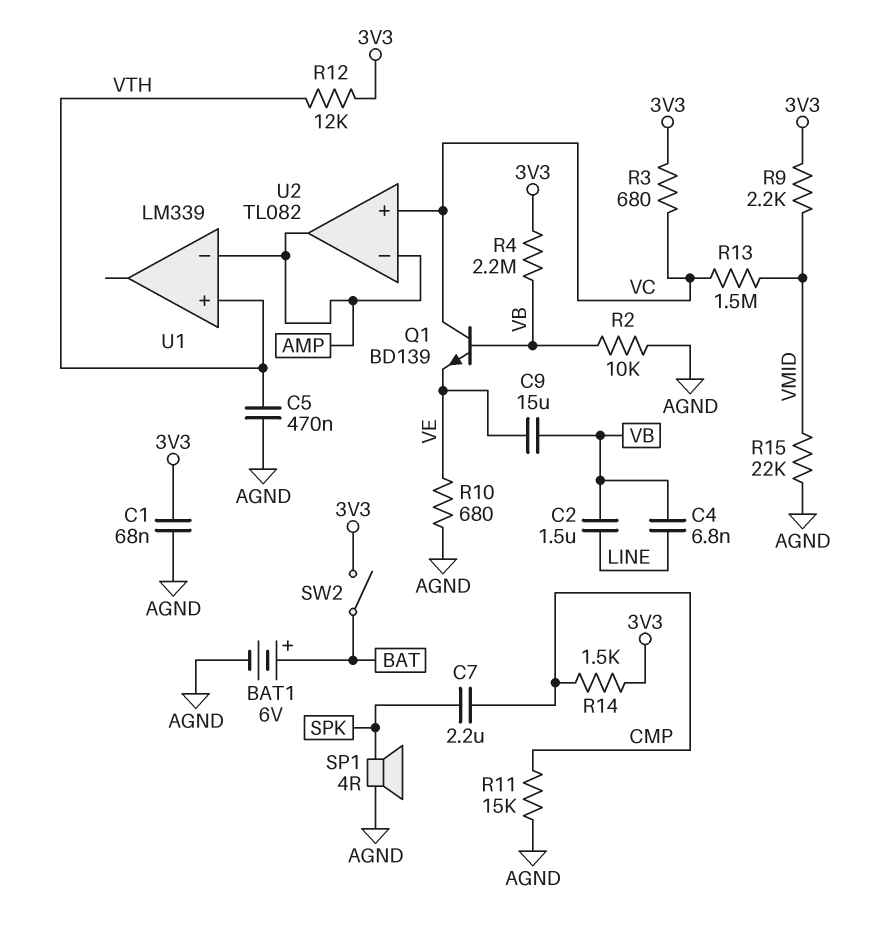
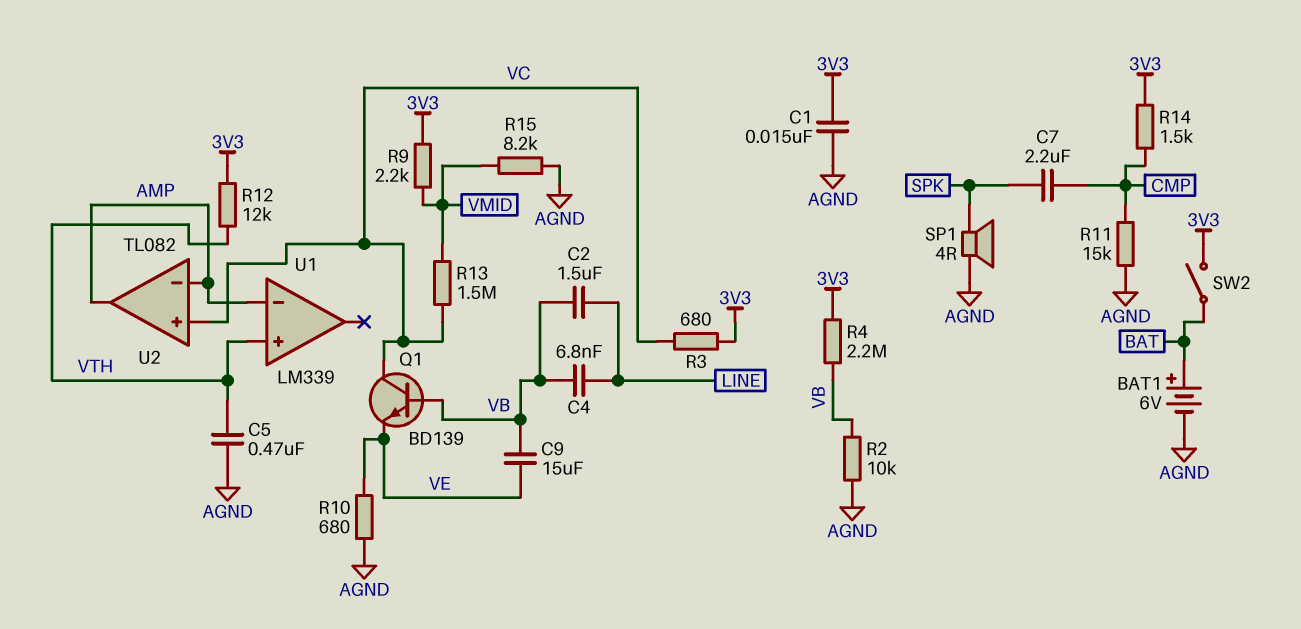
C1: 68nF (3V3, AGND) -> 15nF (3V3, AGND)
R15: 22k (AGND, VMID) -> 8.2k (AGND, VMID)

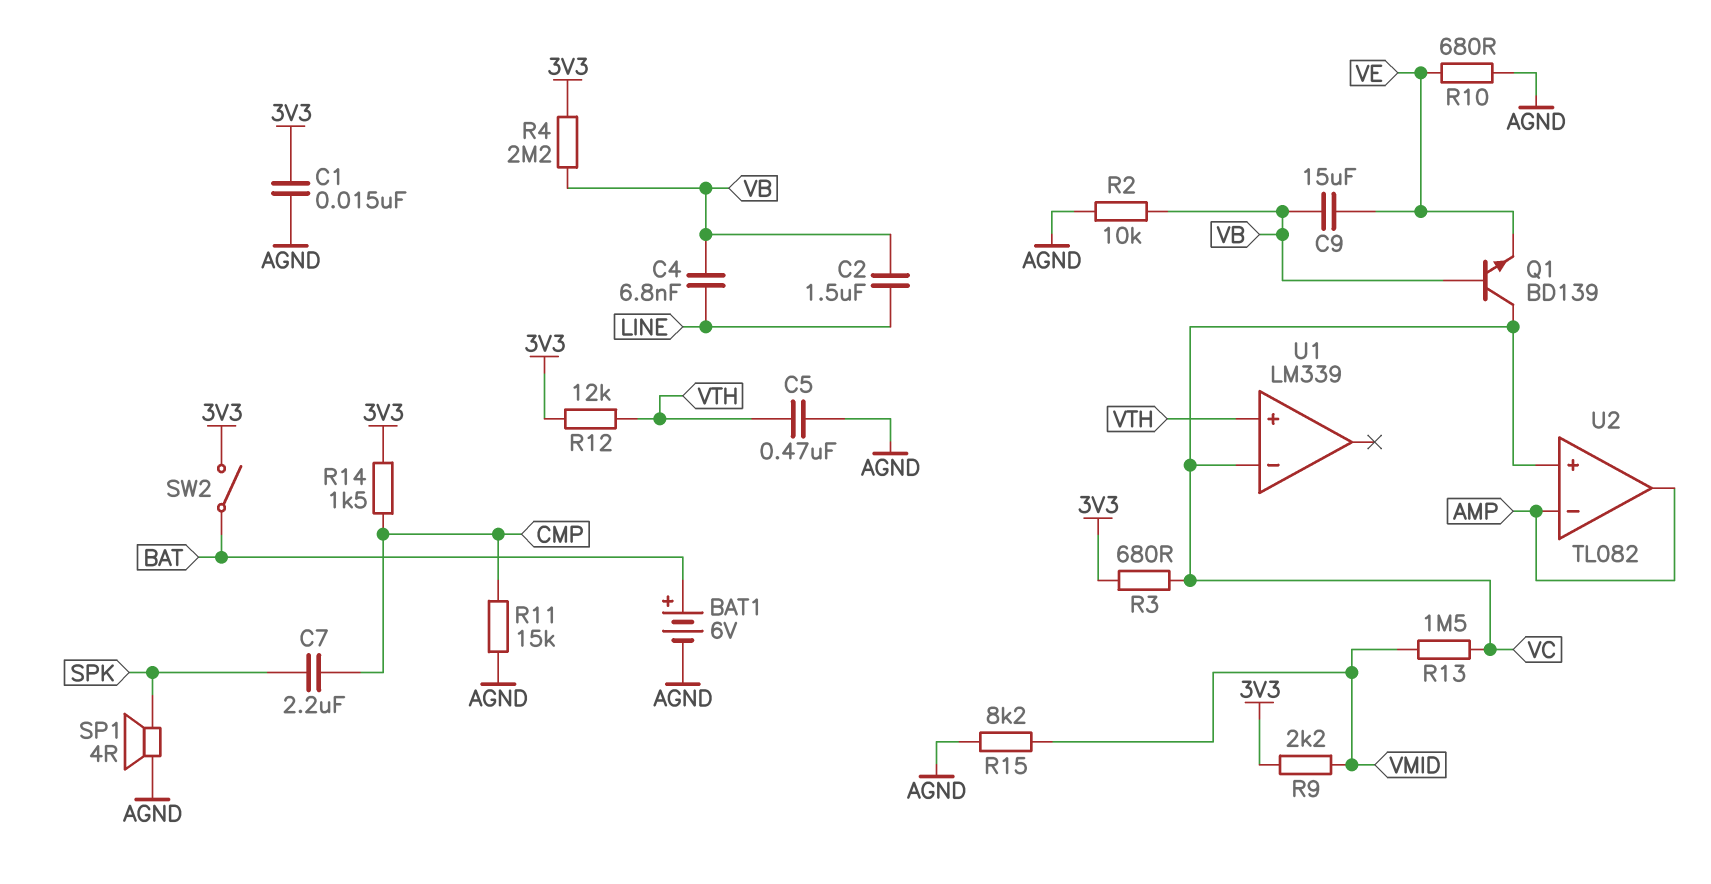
U1 pin in-: AMP -> VC

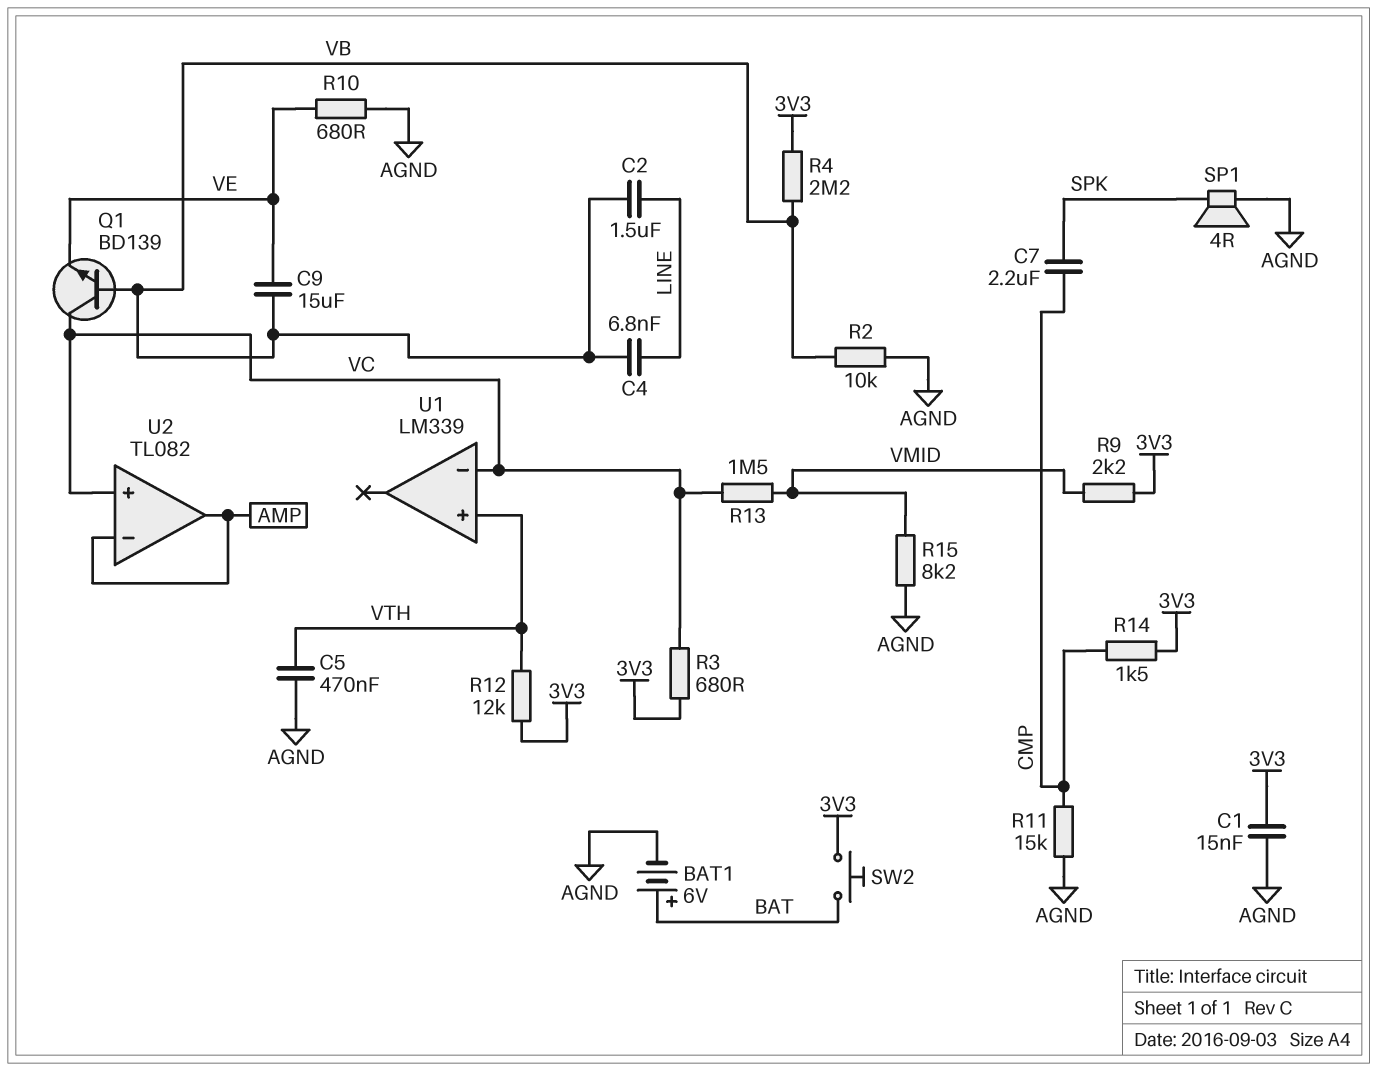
SW2: switch (3V3, BAT) -> button (3V3, BAT)

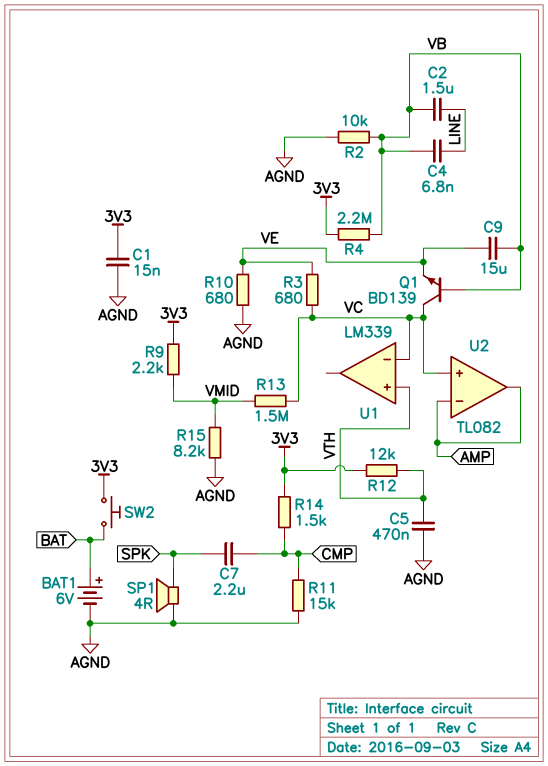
R3: 680 (3V3, VC) -> 680 (VC, VE)

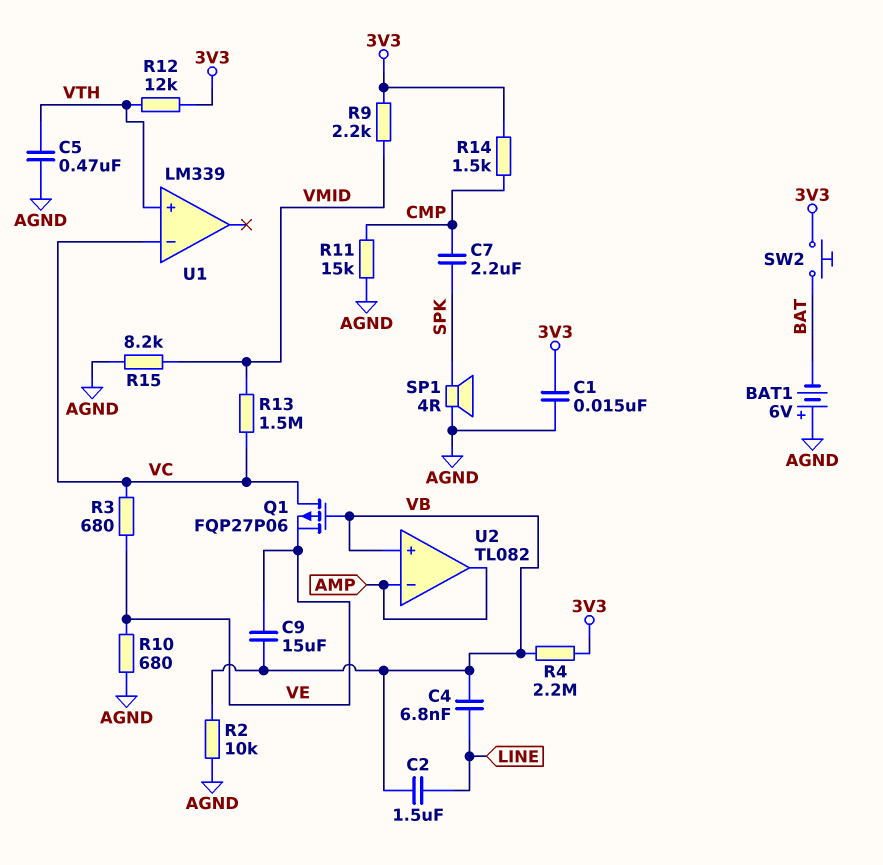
BAT1: 6V (plus BAT, minus AGND) -> 6V (plus AGND, minus BAT)
Q1: NPN BD139 (B VB, C VC, E VE) -> PMOS FQP27P06 (G VB, D VC, S VE)
U2 pin in+: VC -> VB

